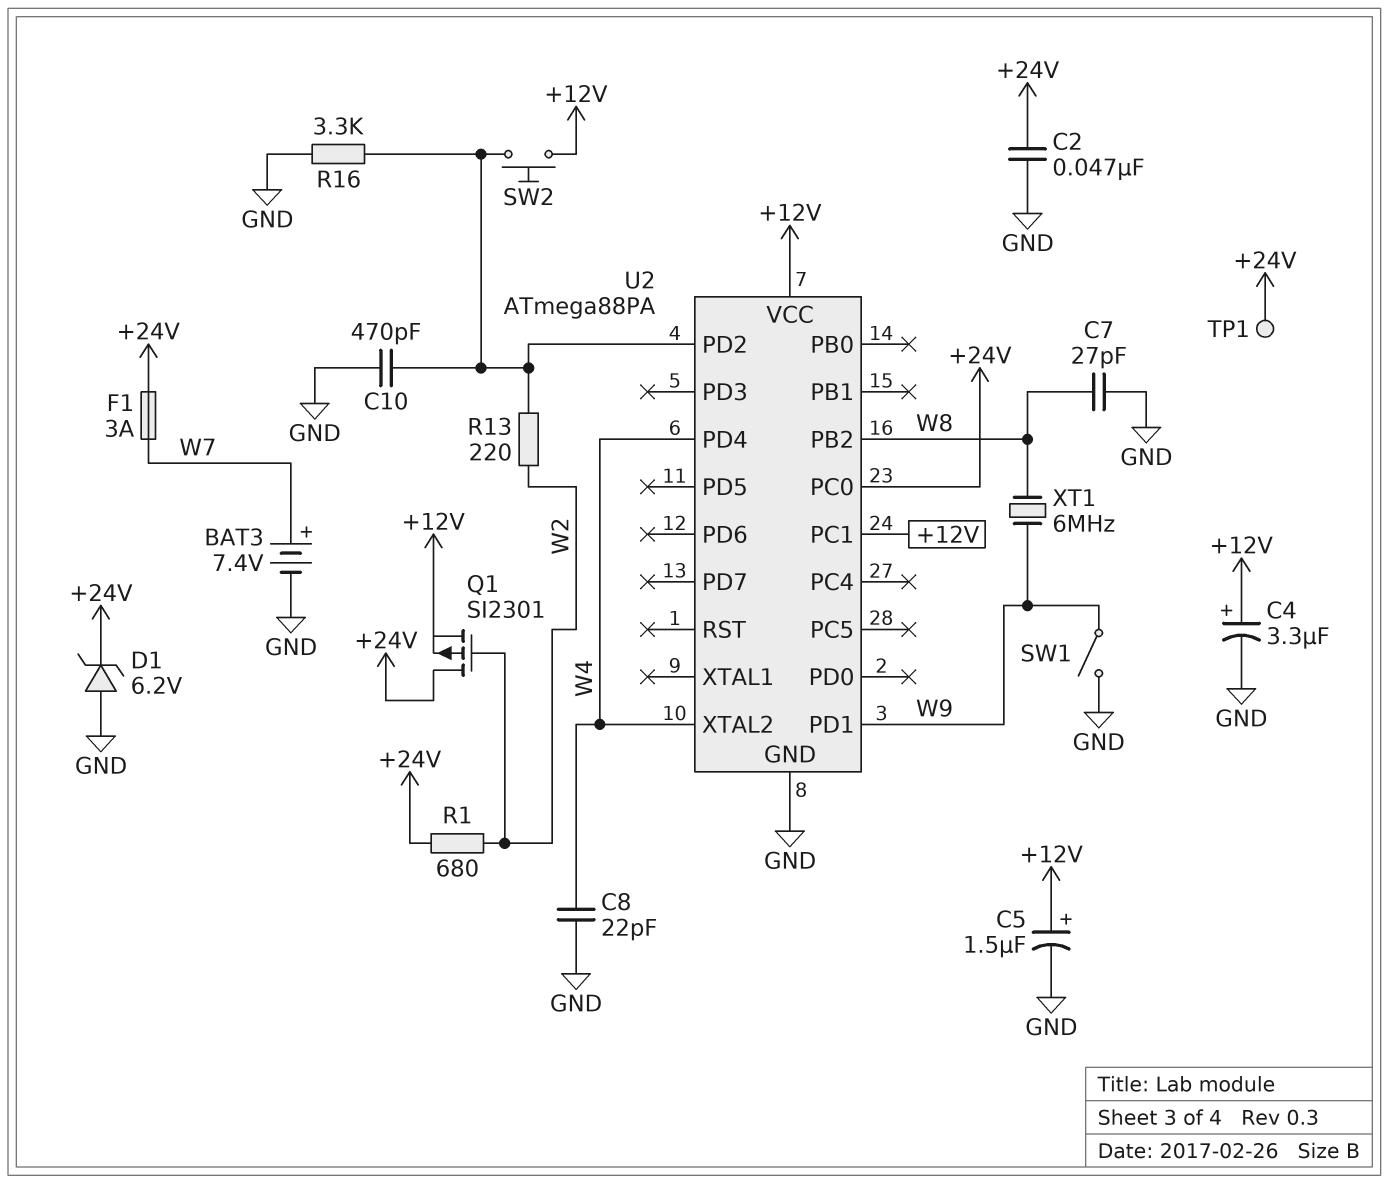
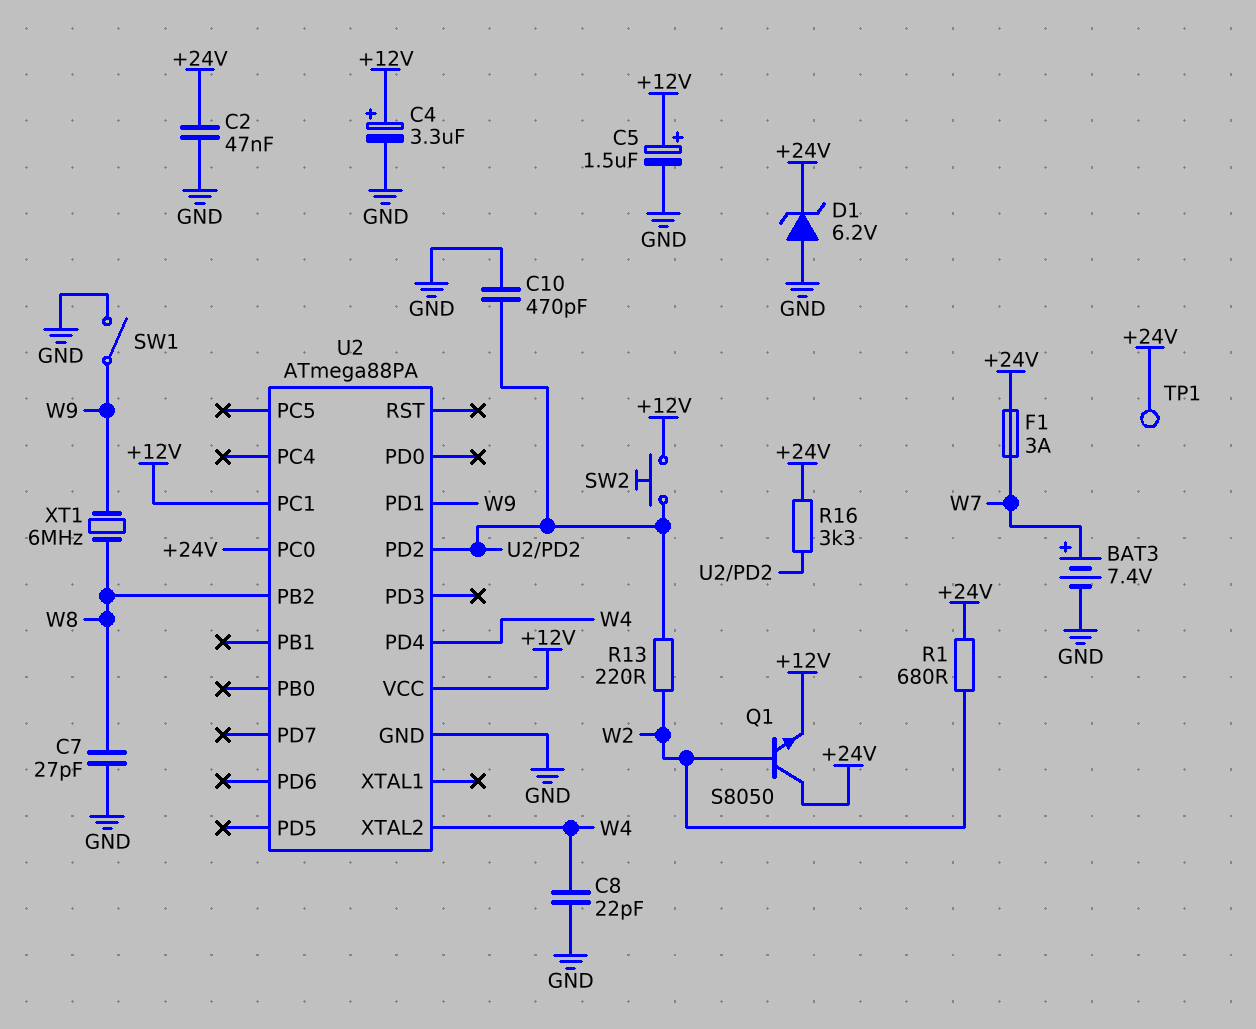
Q1: PMOS SI2301 (G W2, D +24V, S +12V) -> NPN S8050 (B W2, C +24V, E +12V)
R16: 3.3k (GND, U2/PD2) -> 3.3k (+24V, U2/PD2)

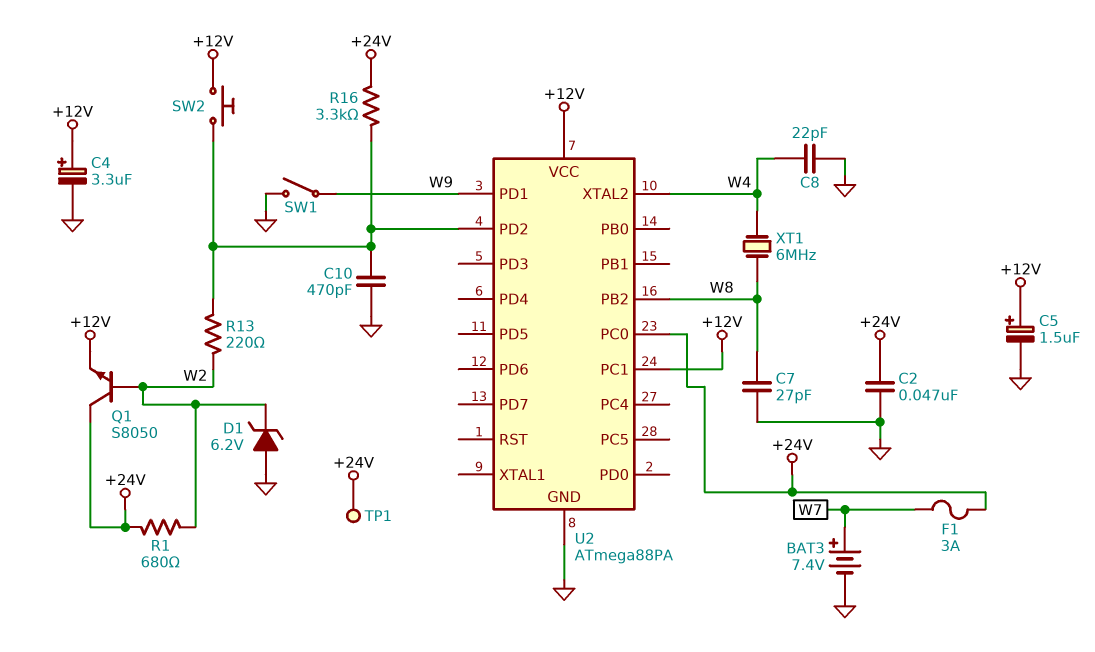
D1: zener 6.2V (A GND, K +24V) -> zener 6.2V (A GND, K W2)
U2 pin PD4: W4 -> none
XT1: 6MHz (W8, W9) -> 6MHz (W4, W8)

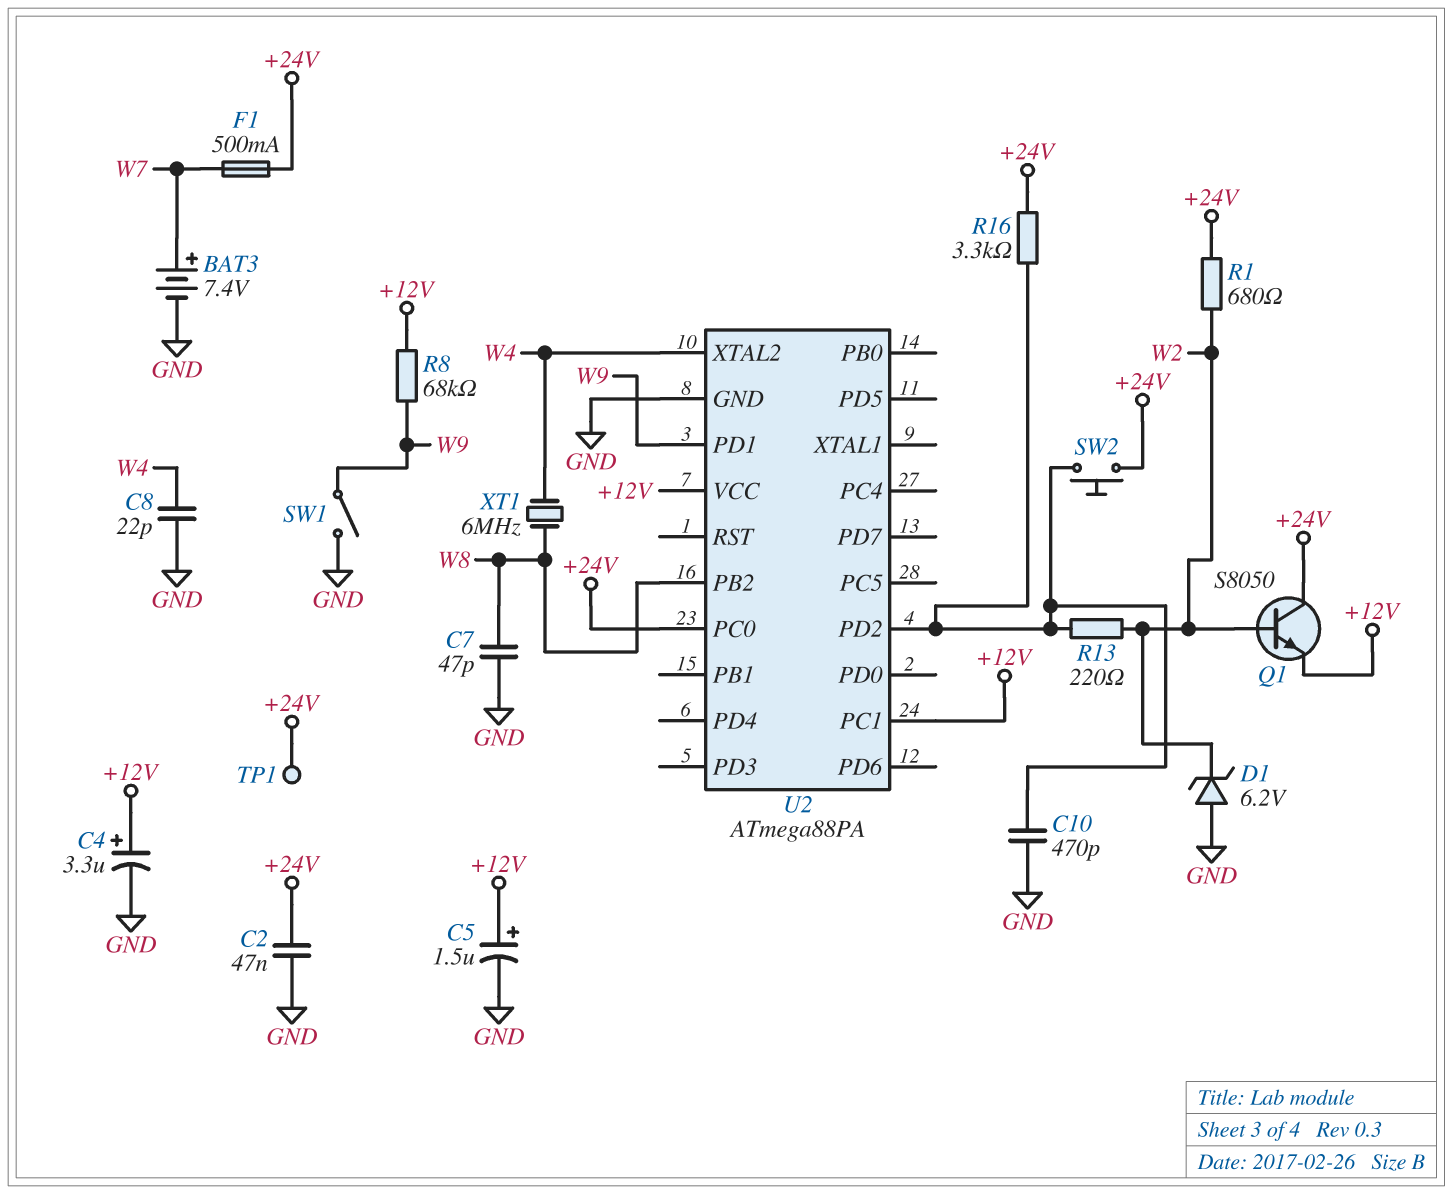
C7: 27pF (GND, W8) -> 47pF (GND, W8)
F1: 3A (+24V, W7) -> 500mA (+24V, W7)
R8: none -> 68k (+12V, W9)
SW2: button (+12V, U2/PD2) -> button (+24V, U2/PD2)

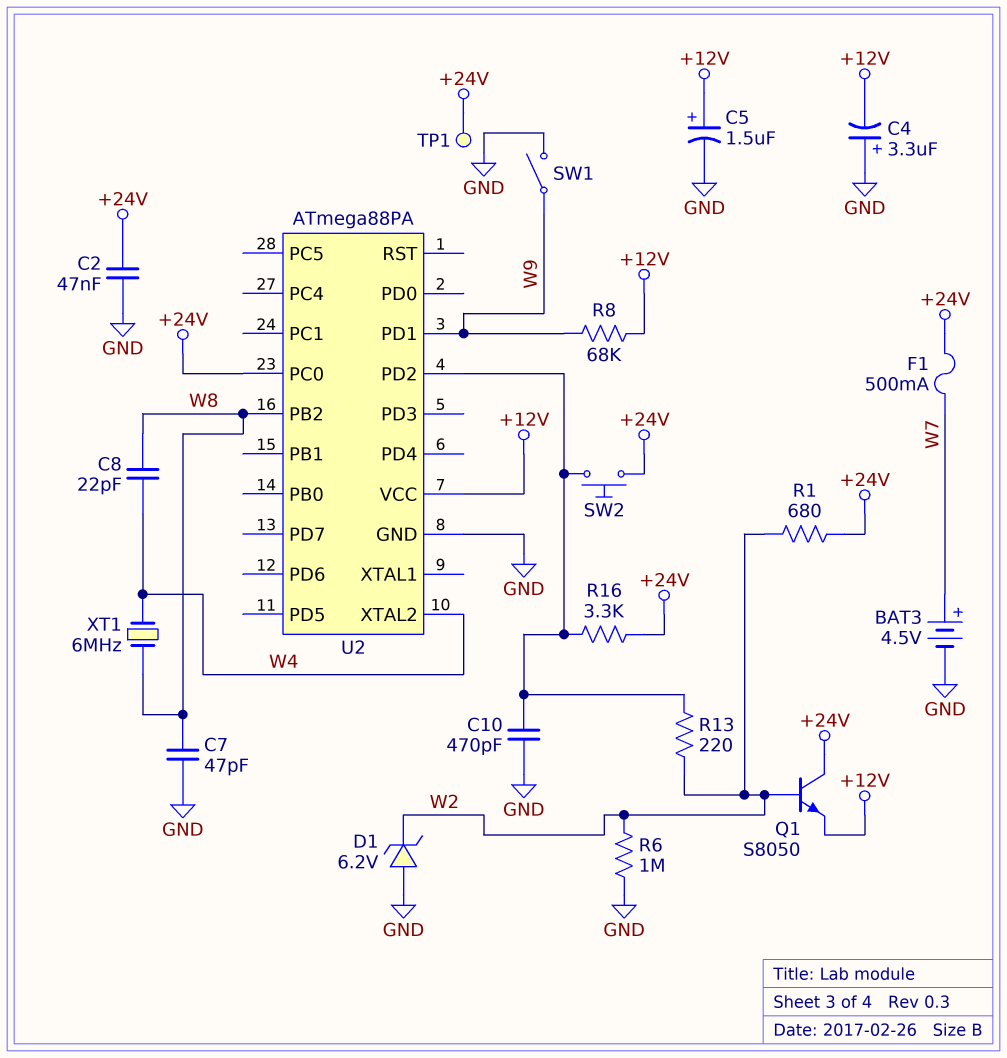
BAT3: 7.4V (plus W7, minus GND) -> 4.5V (plus W7, minus GND)
C4: 3.3uF (plus +12V, minus GND) -> 3.3uF (plus GND, minus +12V)
C8: 22pF (GND, W4) -> 22pF (W4, W8)
R6: none -> 1M (GND, W2)
U2 pin PC1: +12V -> none

